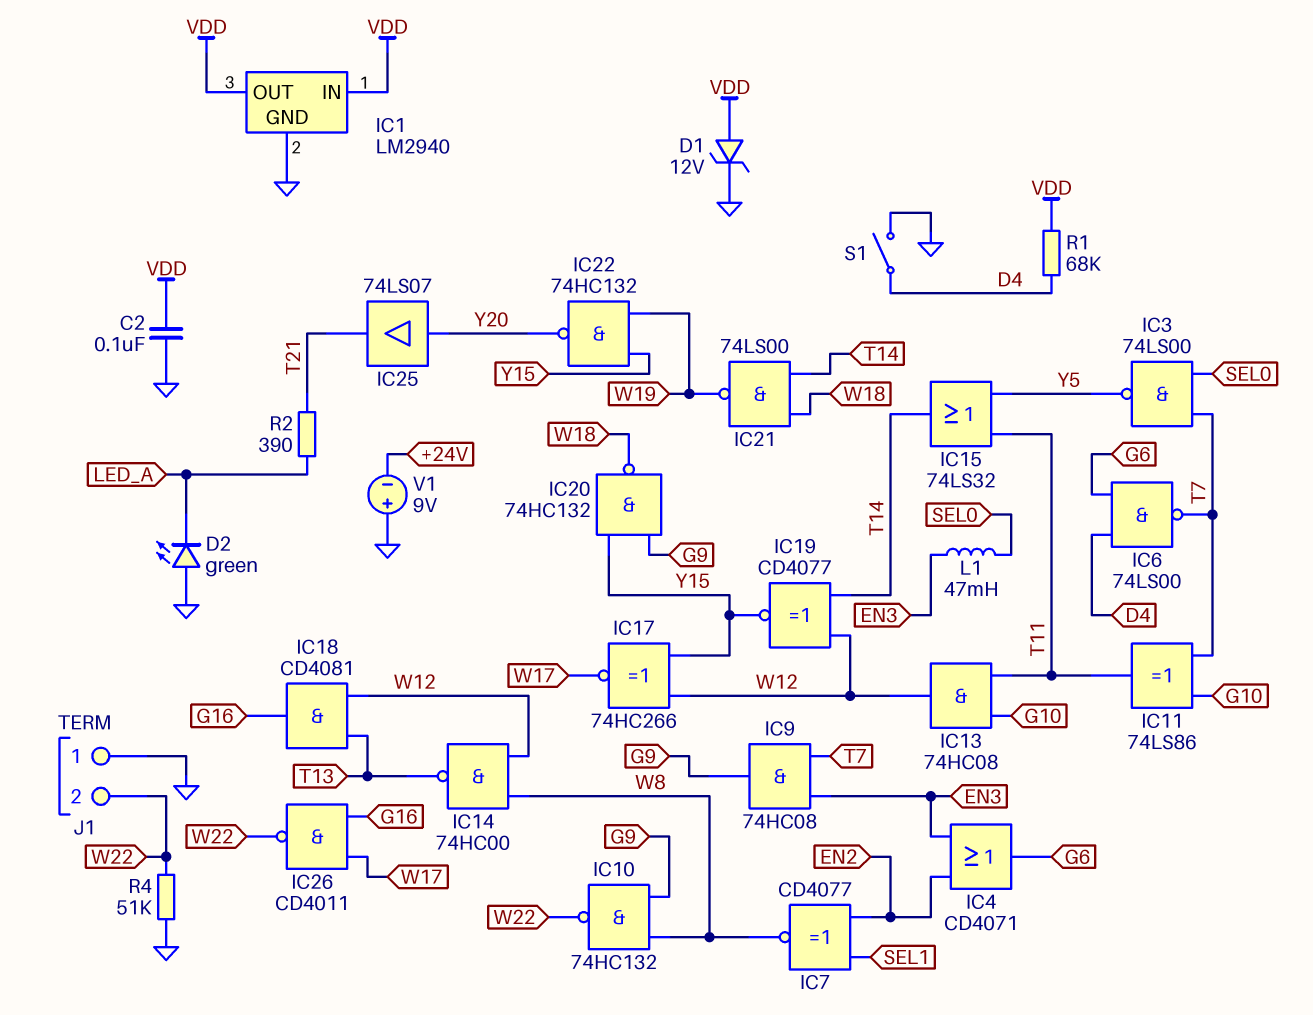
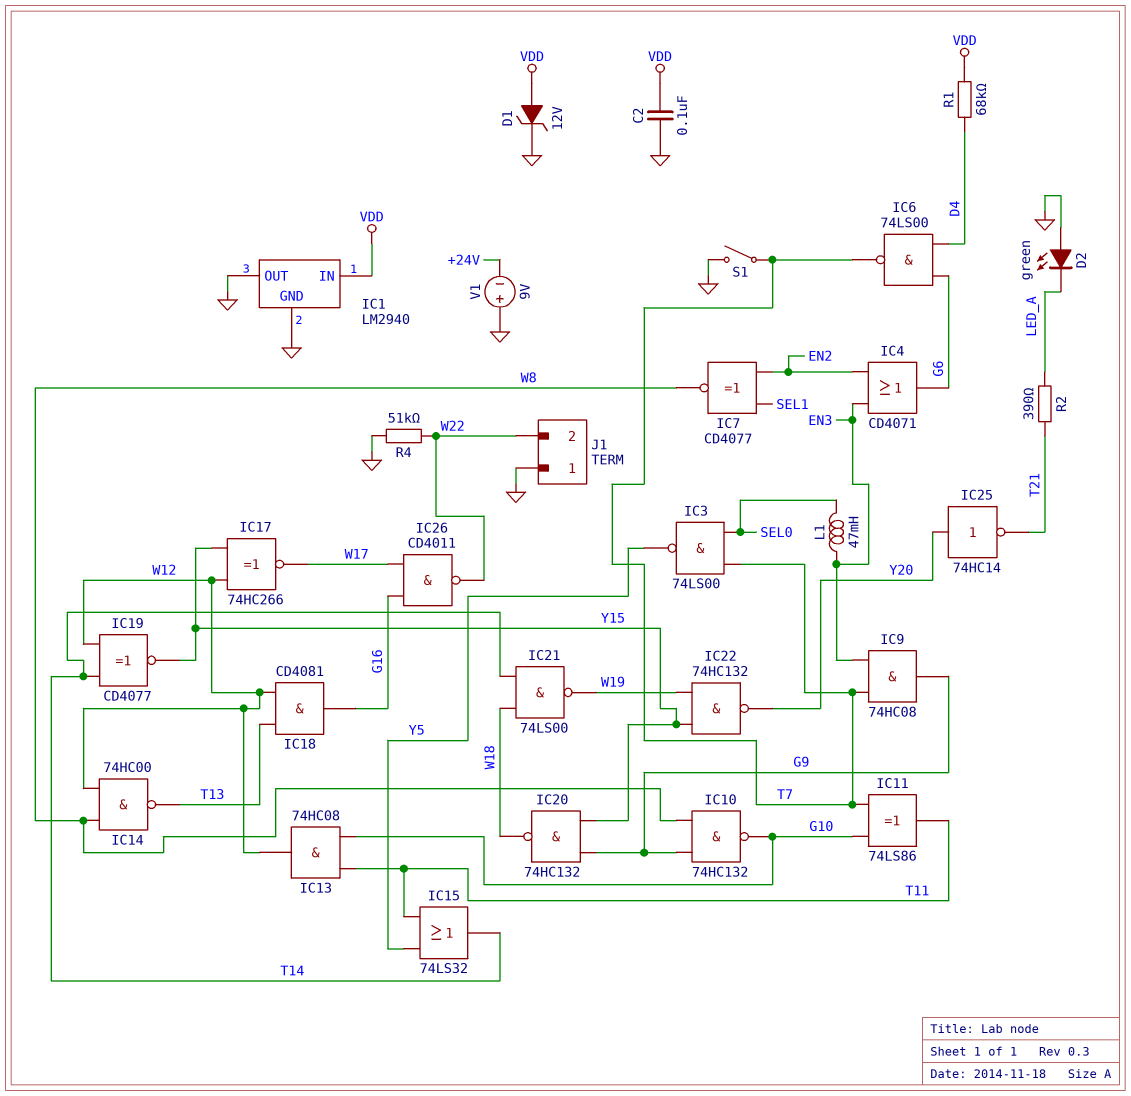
IC1 pin OUT: VDD -> GND
IC10: NAND 74HC132 (in G9, in W8, out W22) -> NAND 74HC132 (in G9, in W8, out G10)
IC25: buffer 74LS07 (in Y20, out T21) -> NOT 74HC14 (in Y20, out T21)
S1: switch (D4, GND) -> switch (GND, T7)

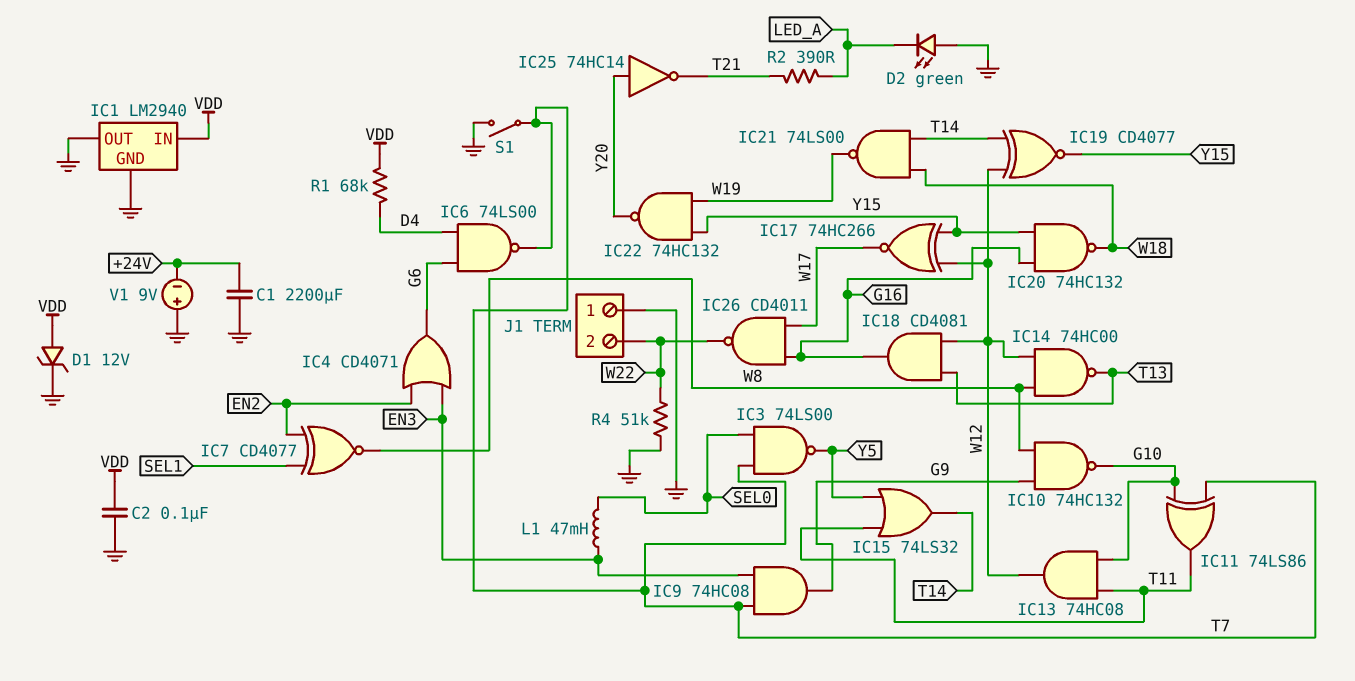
C1: none -> 2200uF (+24V, GND)
IC20: NAND 74HC132 (in G9, in Y15, out W18) -> NAND 74HC132 (in G16, in Y15, out W18)

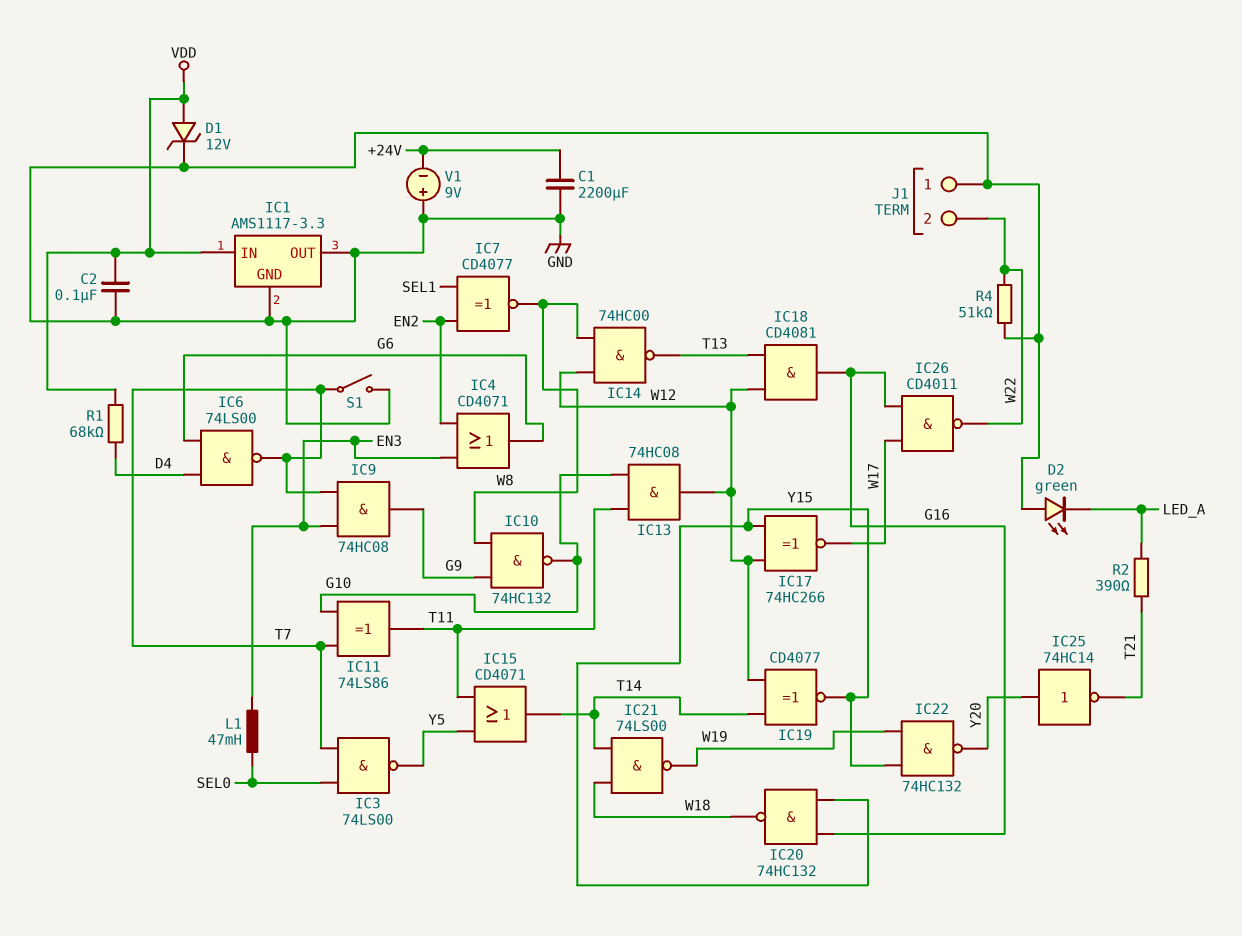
IC1: LM2940 -> AMS1117-3.3
IC15: OR 74LS32 (in T11, in Y5, out T14) -> OR CD4071 (in T11, in Y5, out T14)

